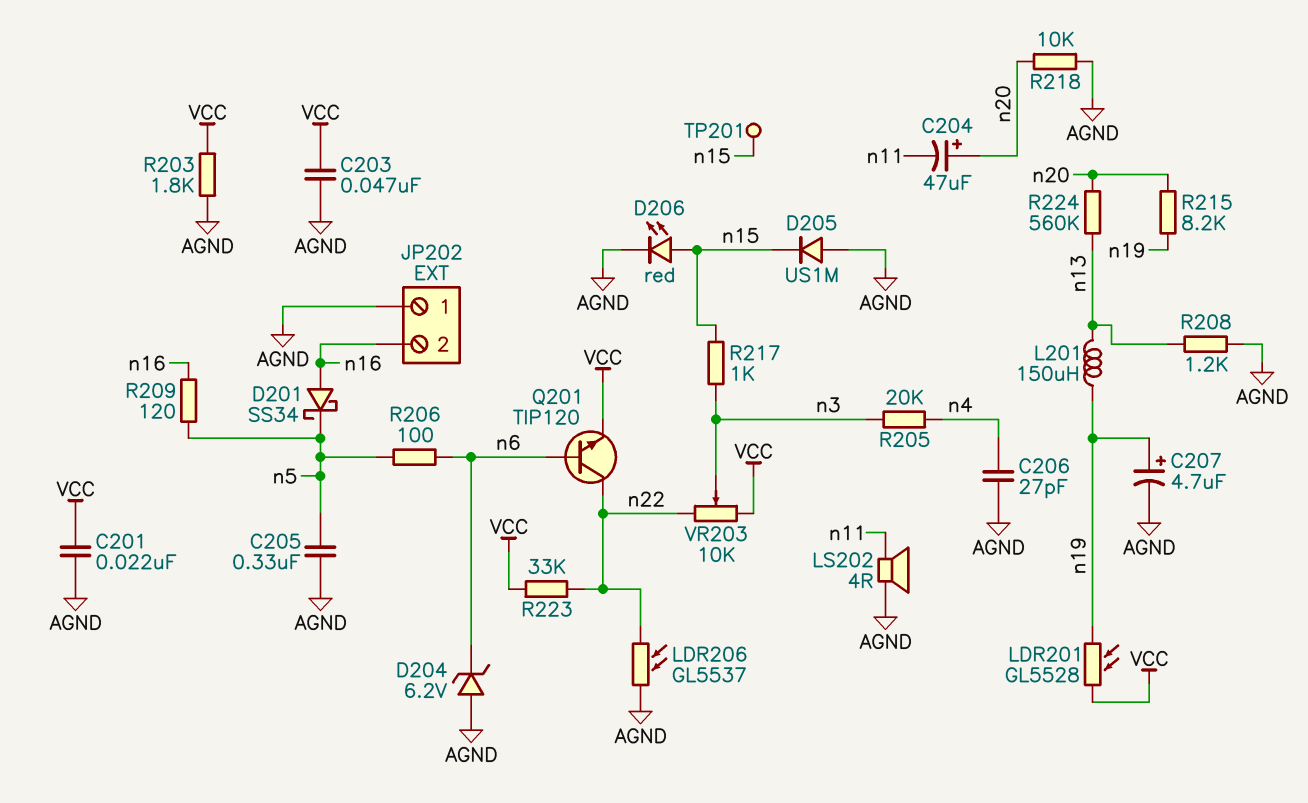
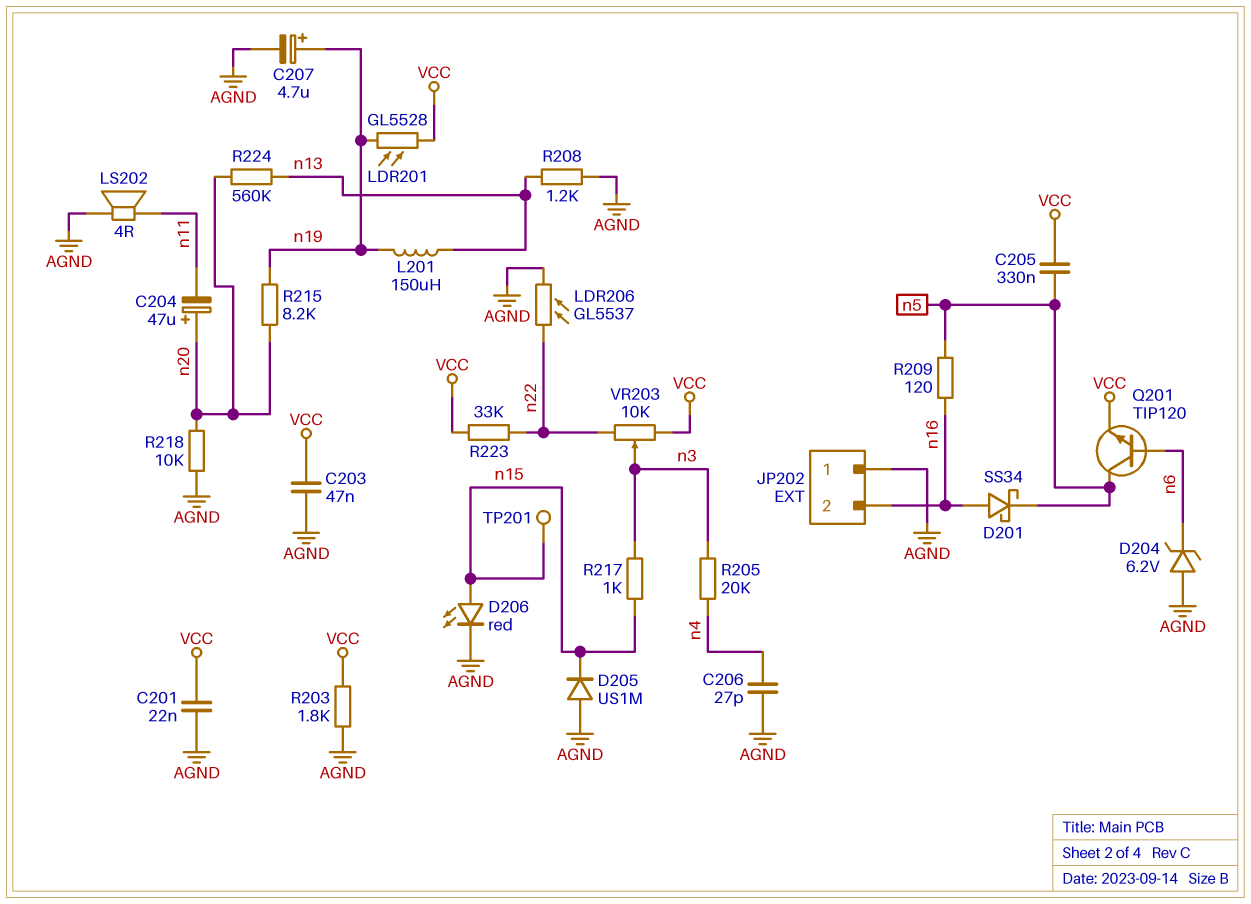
C205: 330nF (AGND, n5) -> 330nF (VCC, n5)
Q201: NPN TIP120 (B n6, C n22, E VCC) -> NPN TIP120 (B n6, C n5, E VCC)
R206: 100 (n5, n6) -> none

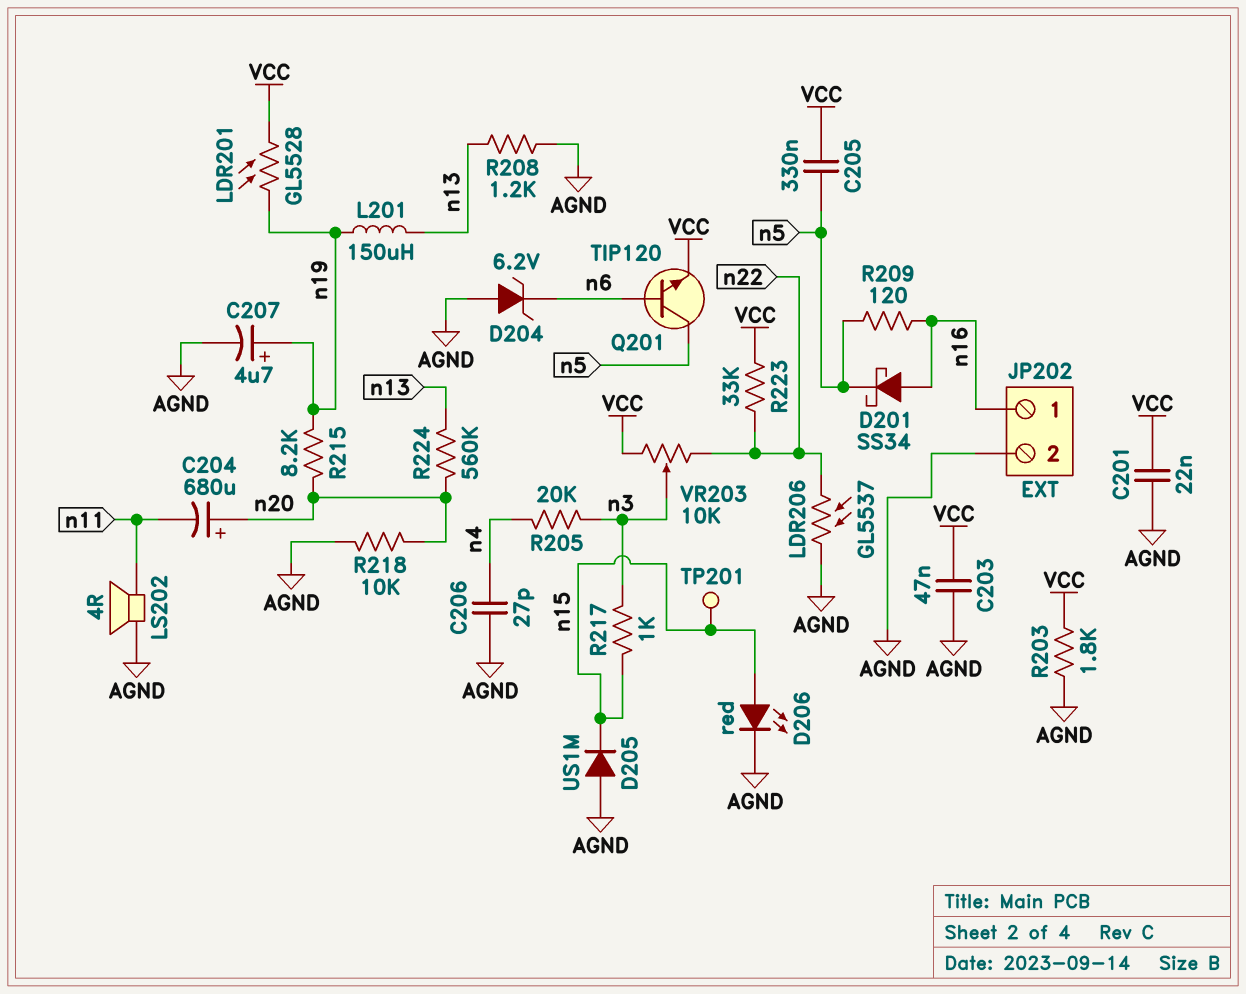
C204: 47uF (plus n20, minus n11) -> 680uF (plus n20, minus n11)
JP202 pin 1: AGND -> n16
JP202 pin 2: n16 -> AGND

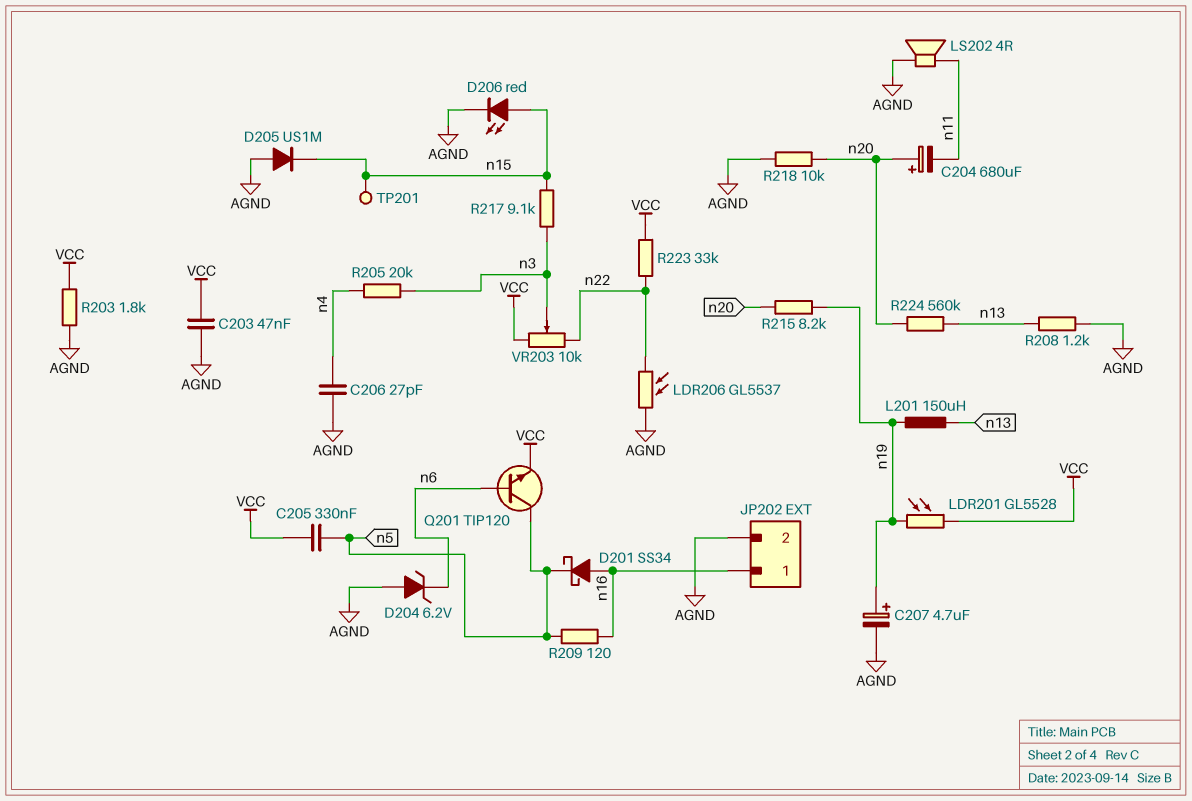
C201: 22nF (AGND, VCC) -> none
R217: 1k (n3, n15) -> 9.1k (n3, n15)

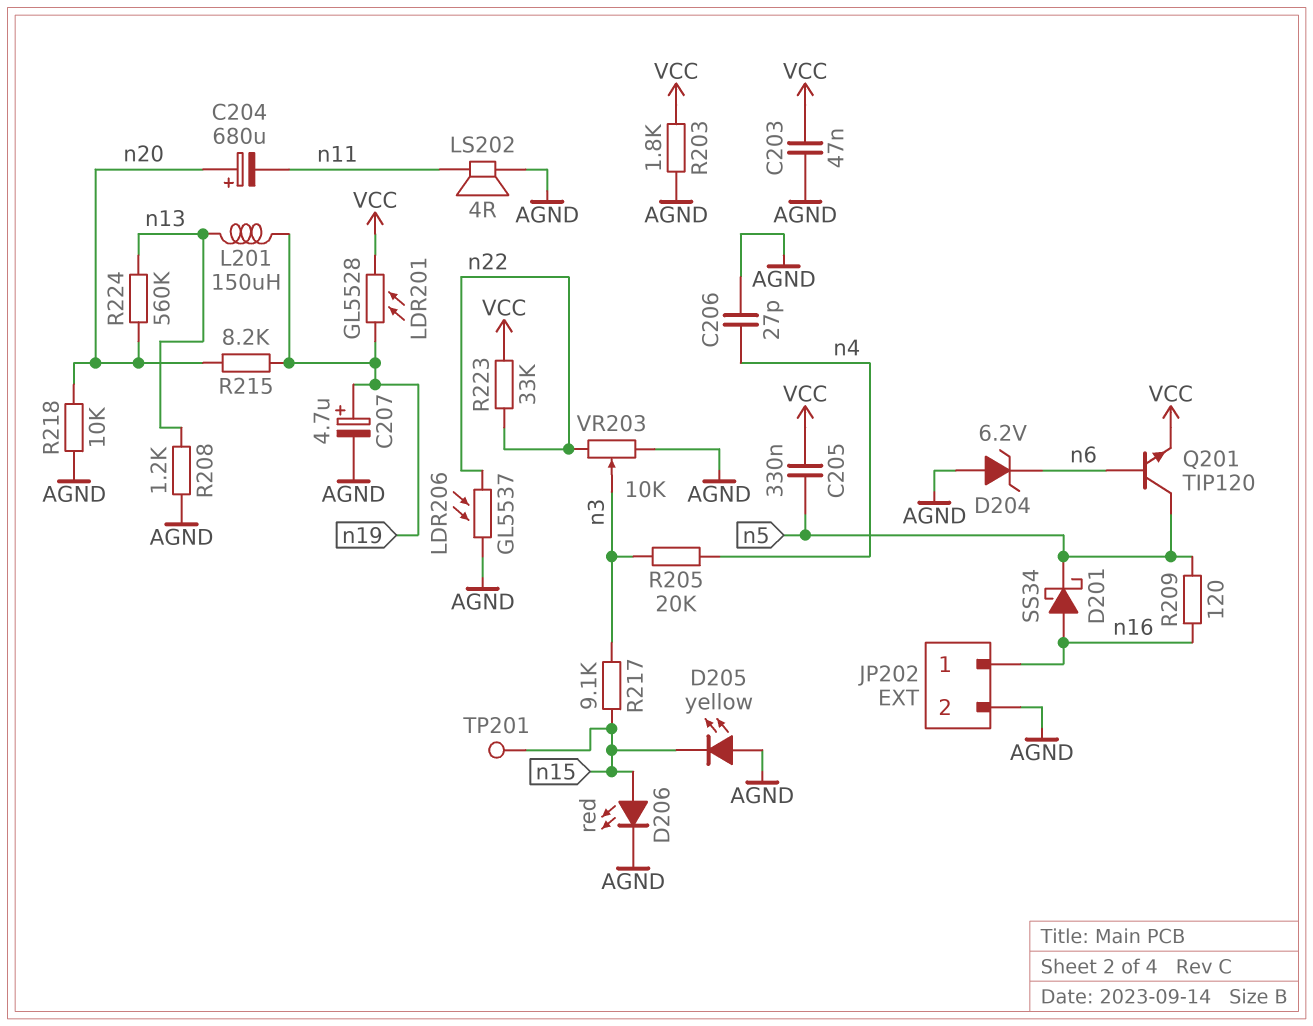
D205: diode US1M (A AGND, K n15) -> LED yellow (A AGND, K n15)
VR203: 10k (VCC, n22, wiper n3) -> 10k (AGND, n22, wiper n3)

